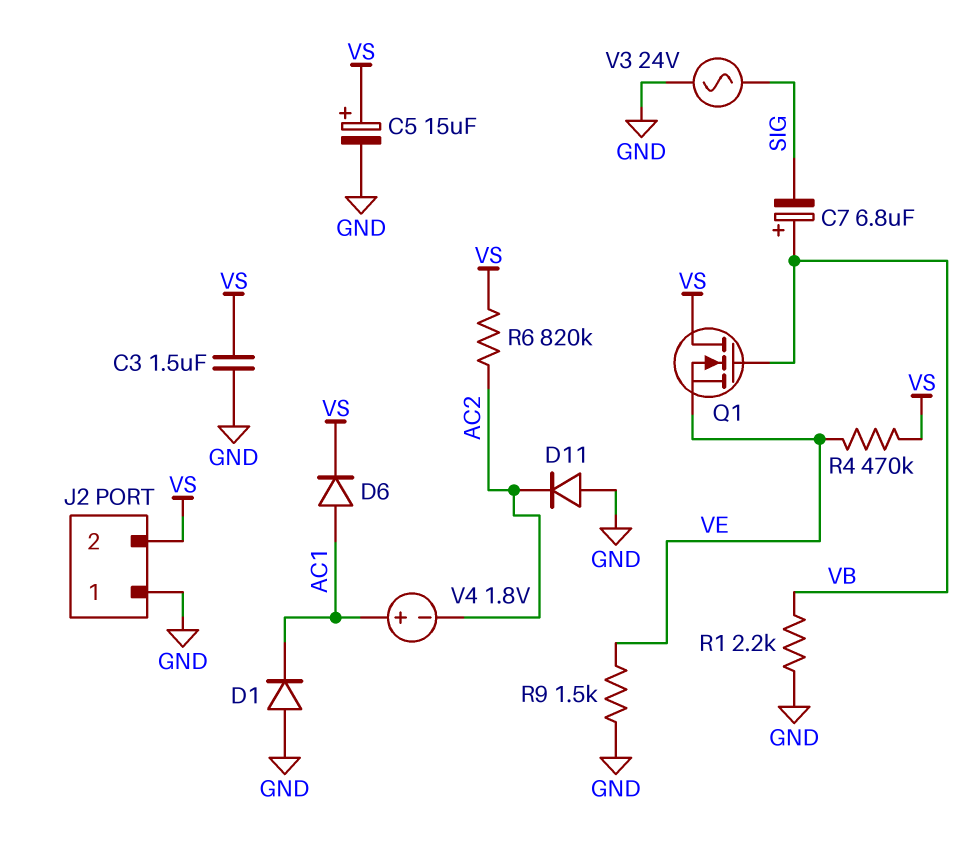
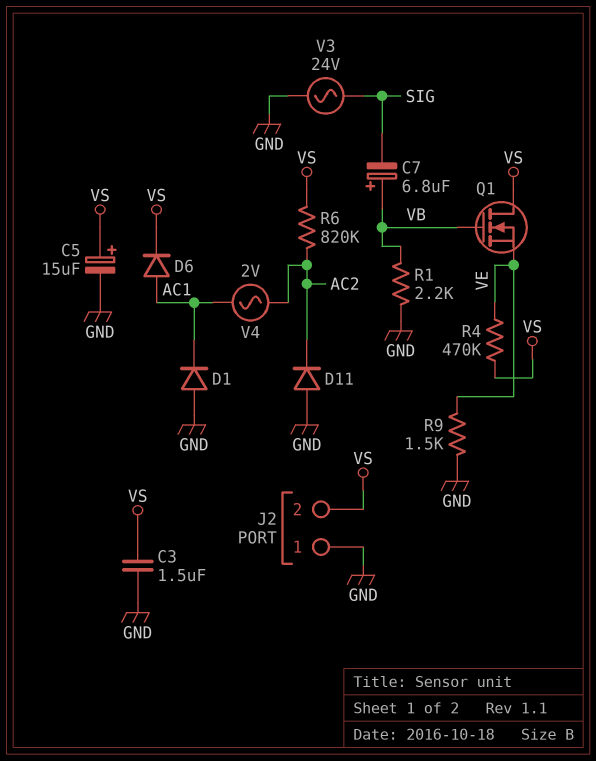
V4: 1.8V (plus AC1, minus AC2) -> AC 2V (AC1, AC2)

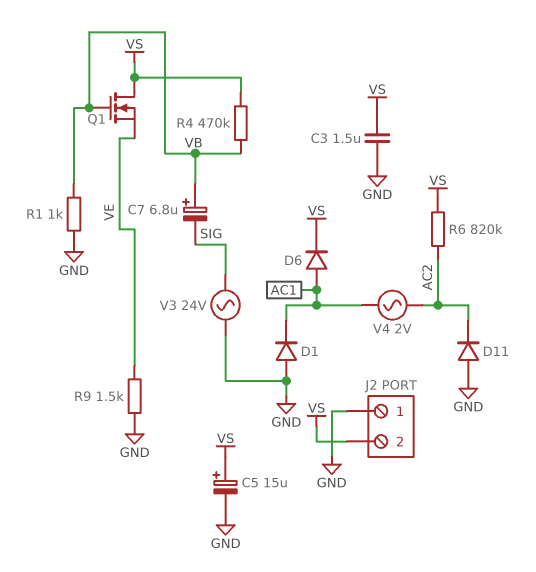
R1: 2.2k (GND, VB) -> 1k (GND, VB)
R4: 470k (VE, VS) -> 470k (VB, VS)

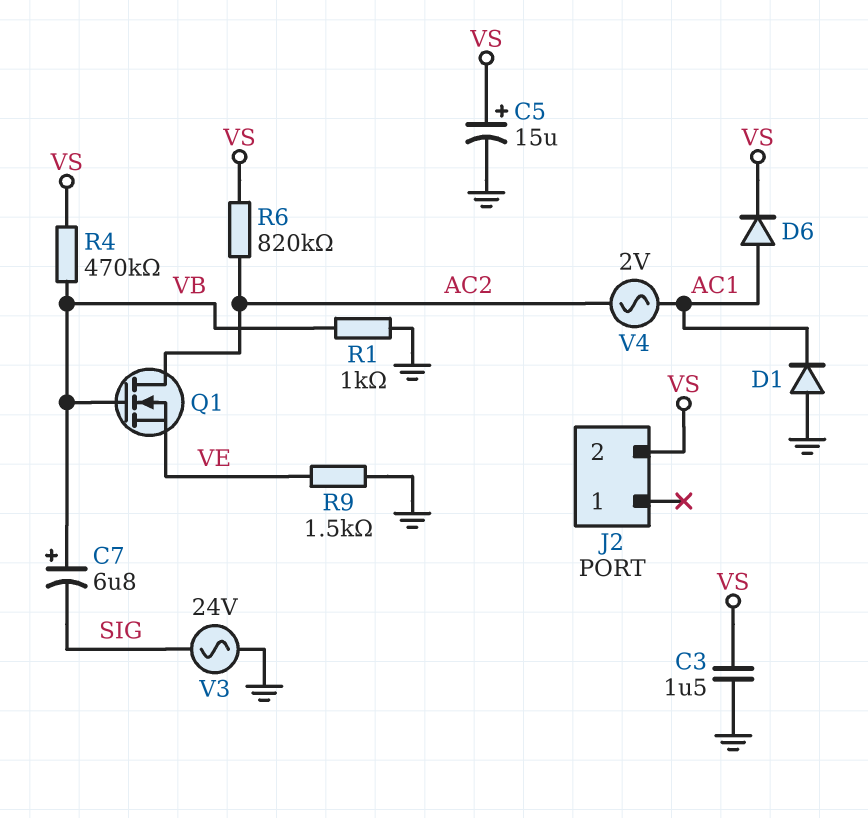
D11: diode (A GND, K AC2) -> none
J2 pin 1: GND -> none
Q1: NMOS (G VB, D VS, S VE) -> NMOS (G VB, D AC2, S VE)

